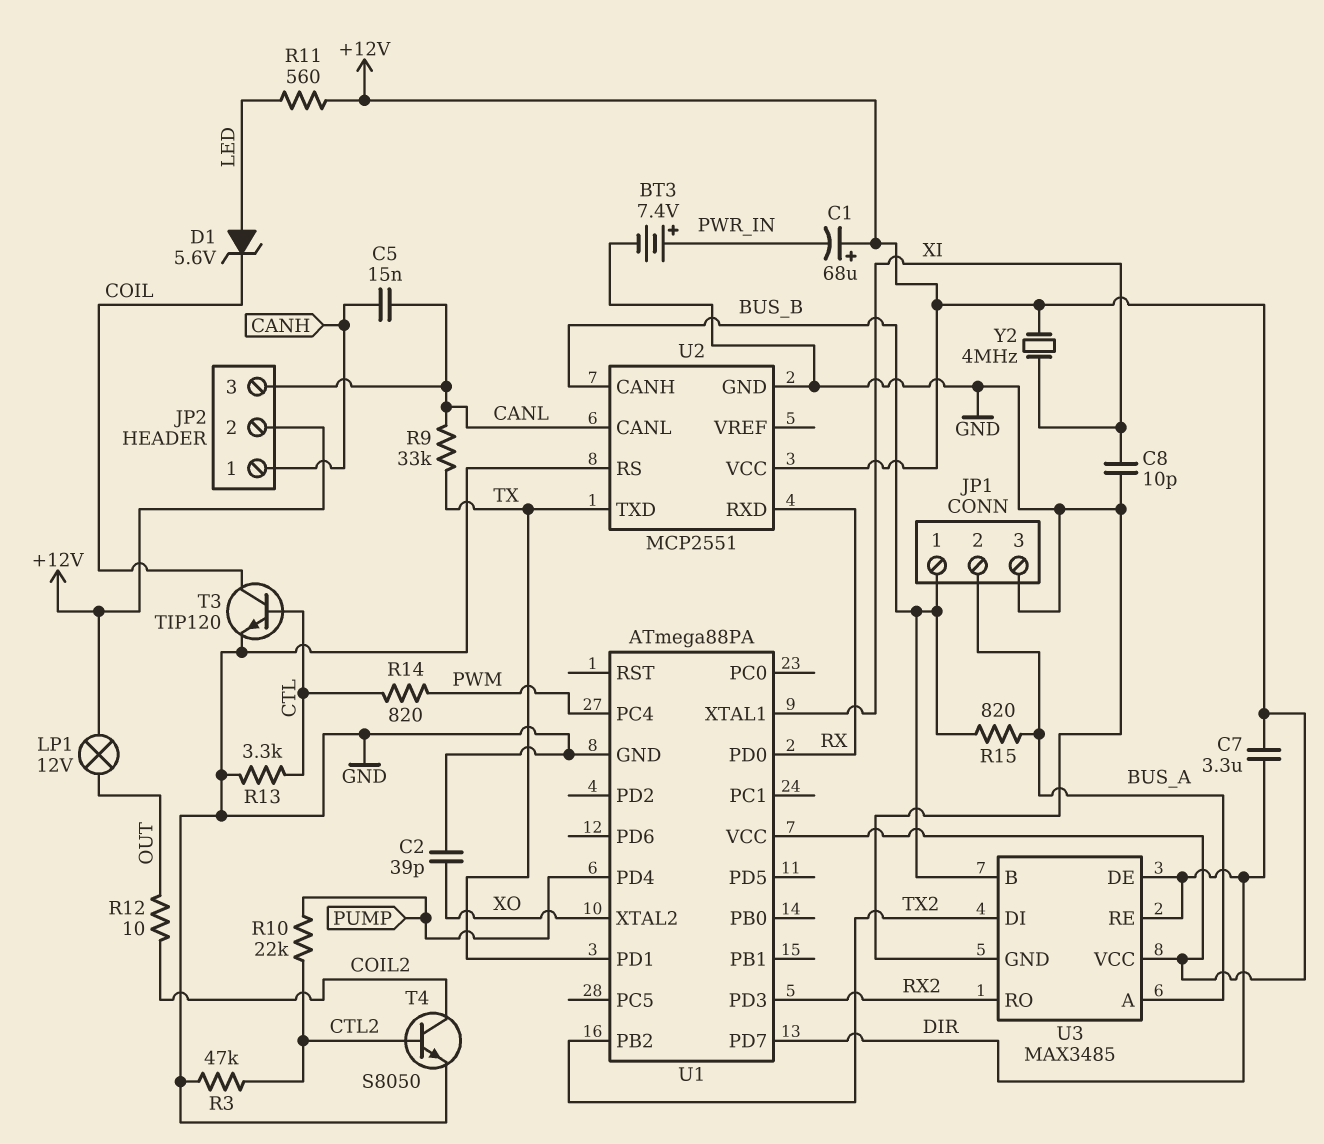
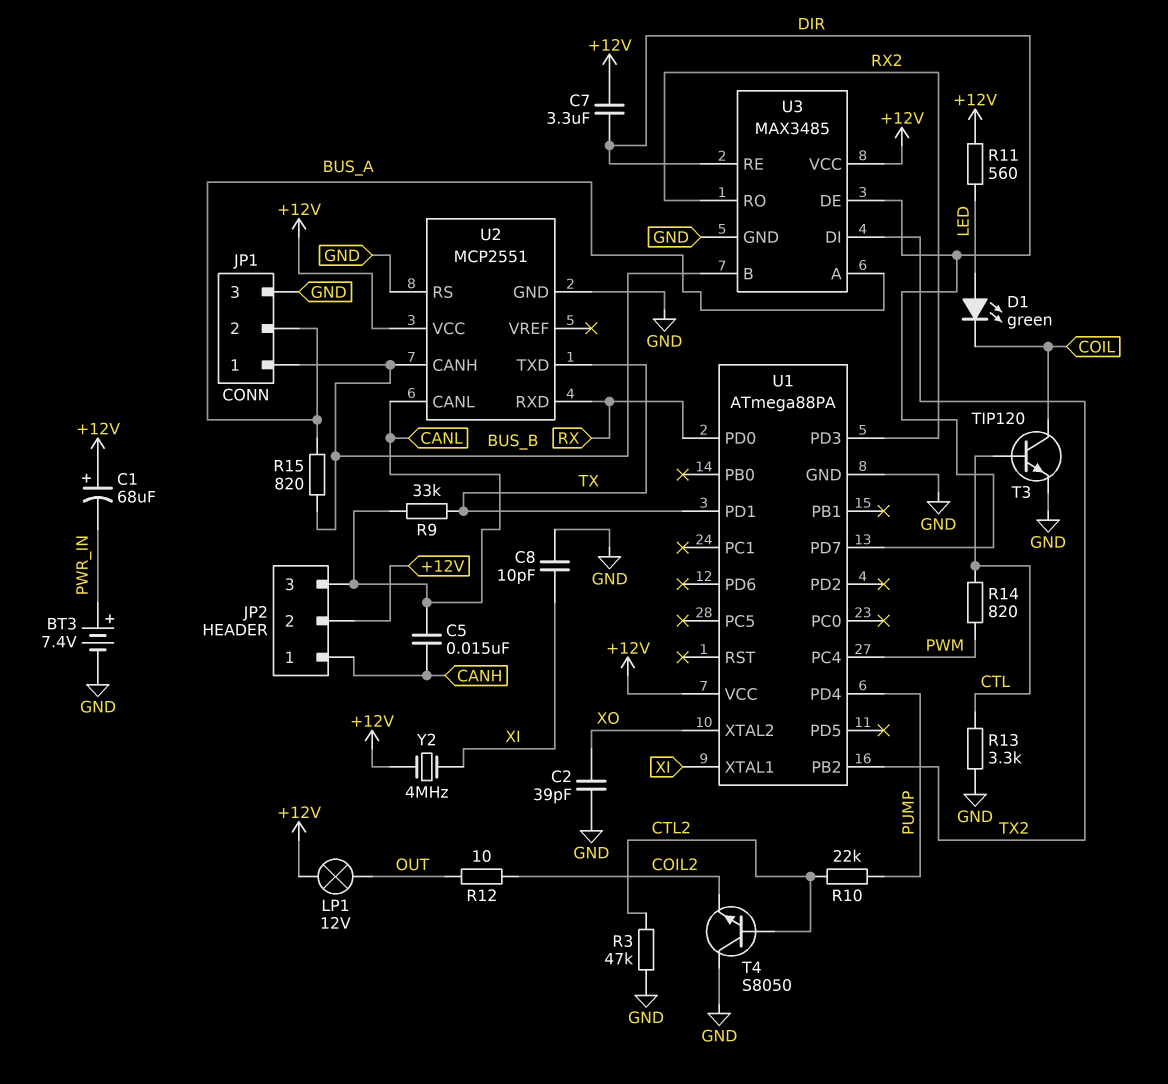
D1: zener 5.6V (A LED, K COIL) -> LED green (A LED, K COIL)
T4: NPN S8050 (B CTL2, C COIL2, E GND) -> NPN S8050 (B CTL2, C GND, E COIL2)

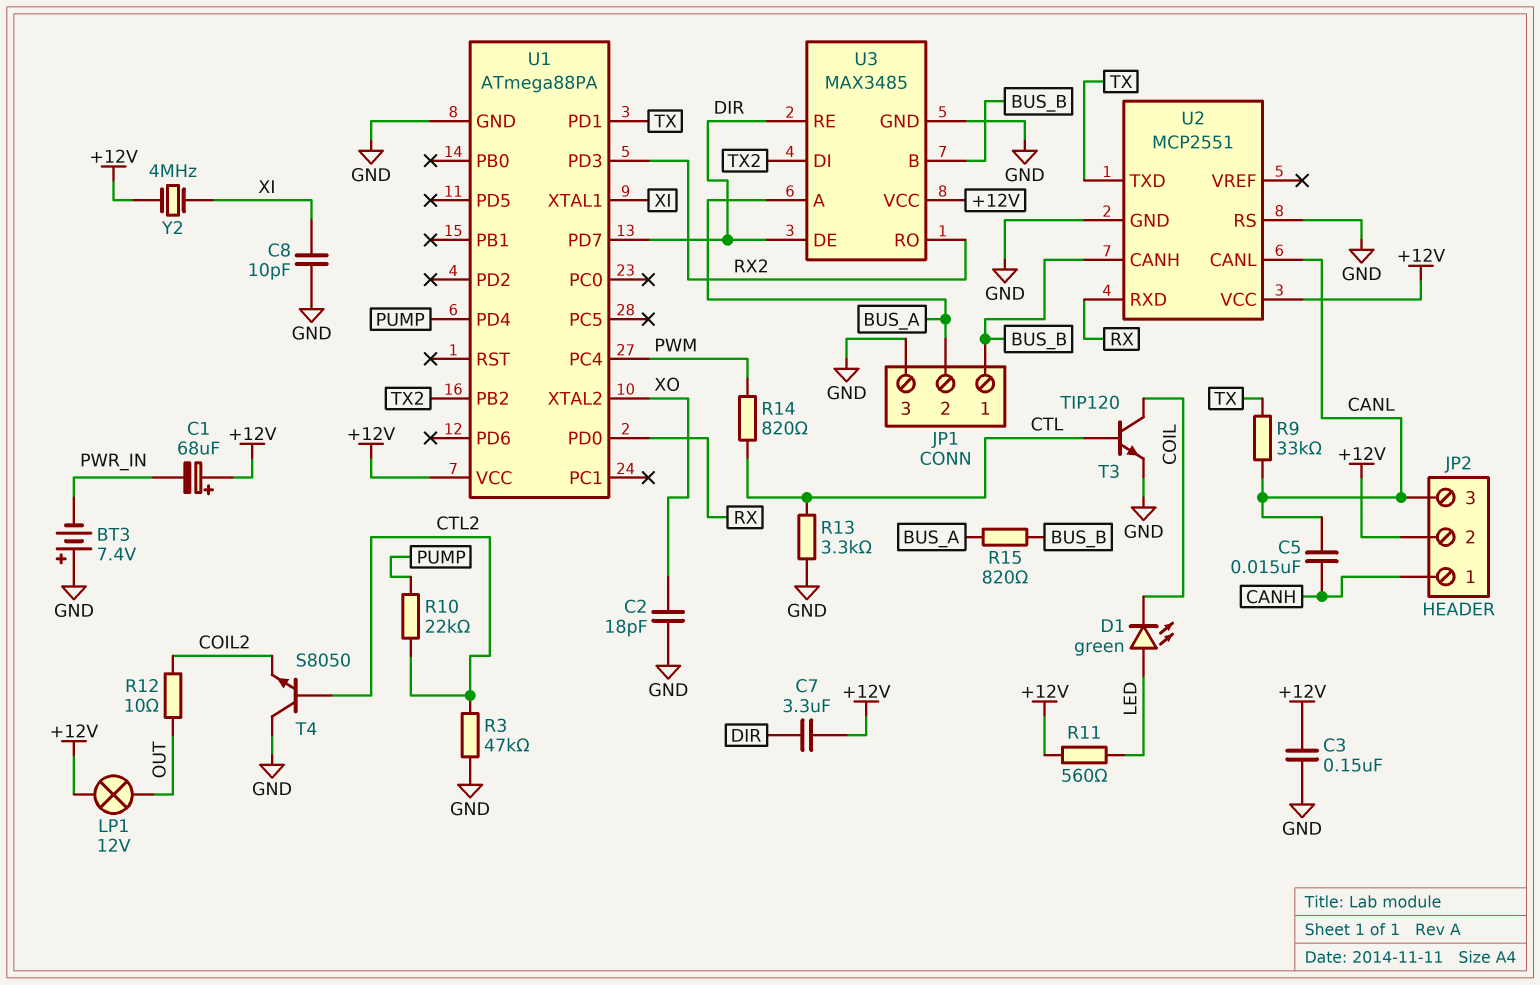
BT3: 7.4V (plus PWR_IN, minus GND) -> 7.4V (plus GND, minus PWR_IN)
C2: 39pF (GND, XO) -> 18pF (GND, XO)
C3: none -> 150nF (+12V, GND)

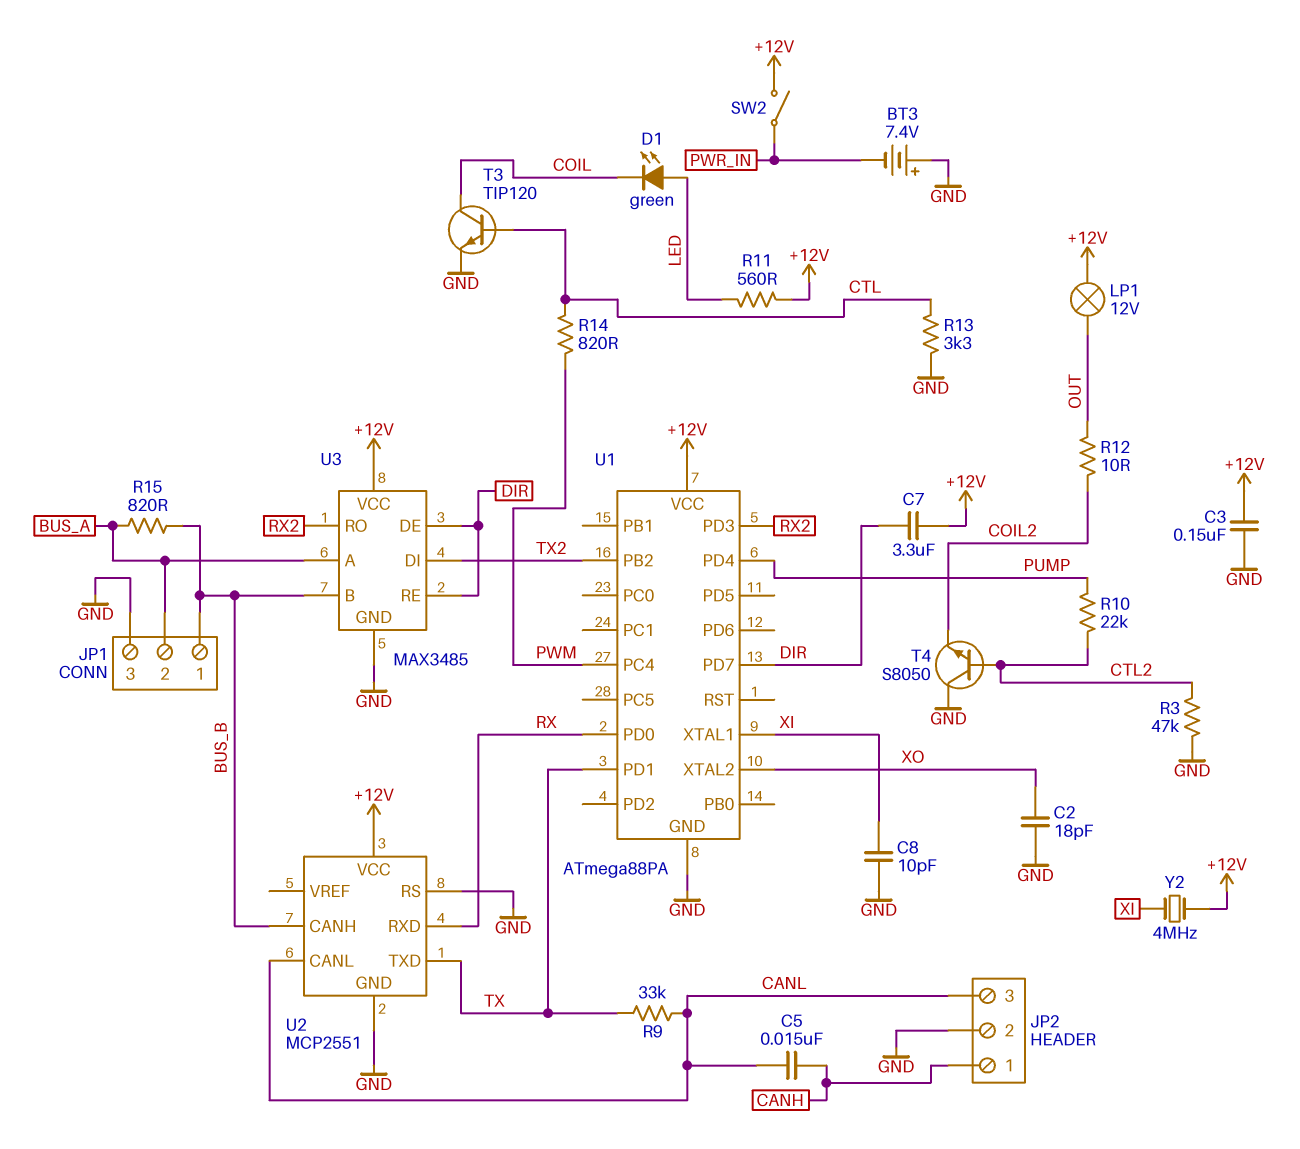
C1: 68uF (plus +12V, minus PWR_IN) -> none
JP2 pin 2: +12V -> GND
SW2: none -> switch (+12V, PWR_IN)

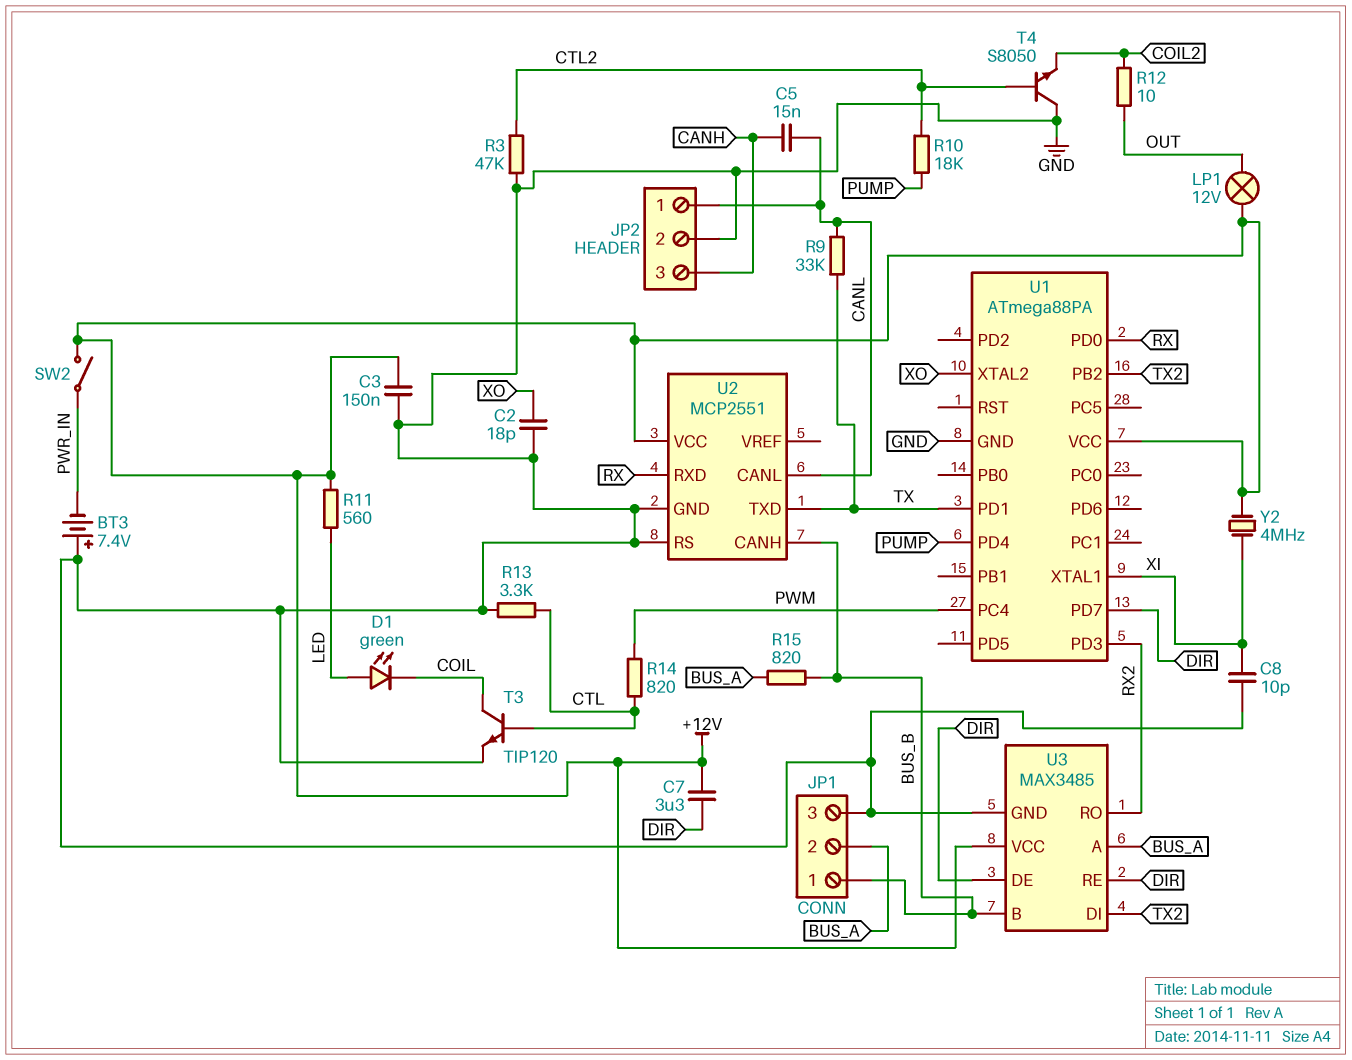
JP2 pin 1: CANH -> CANL
JP2 pin 3: CANL -> CANH
R10: 22k (CTL2, PUMP) -> 18k (CTL2, PUMP)

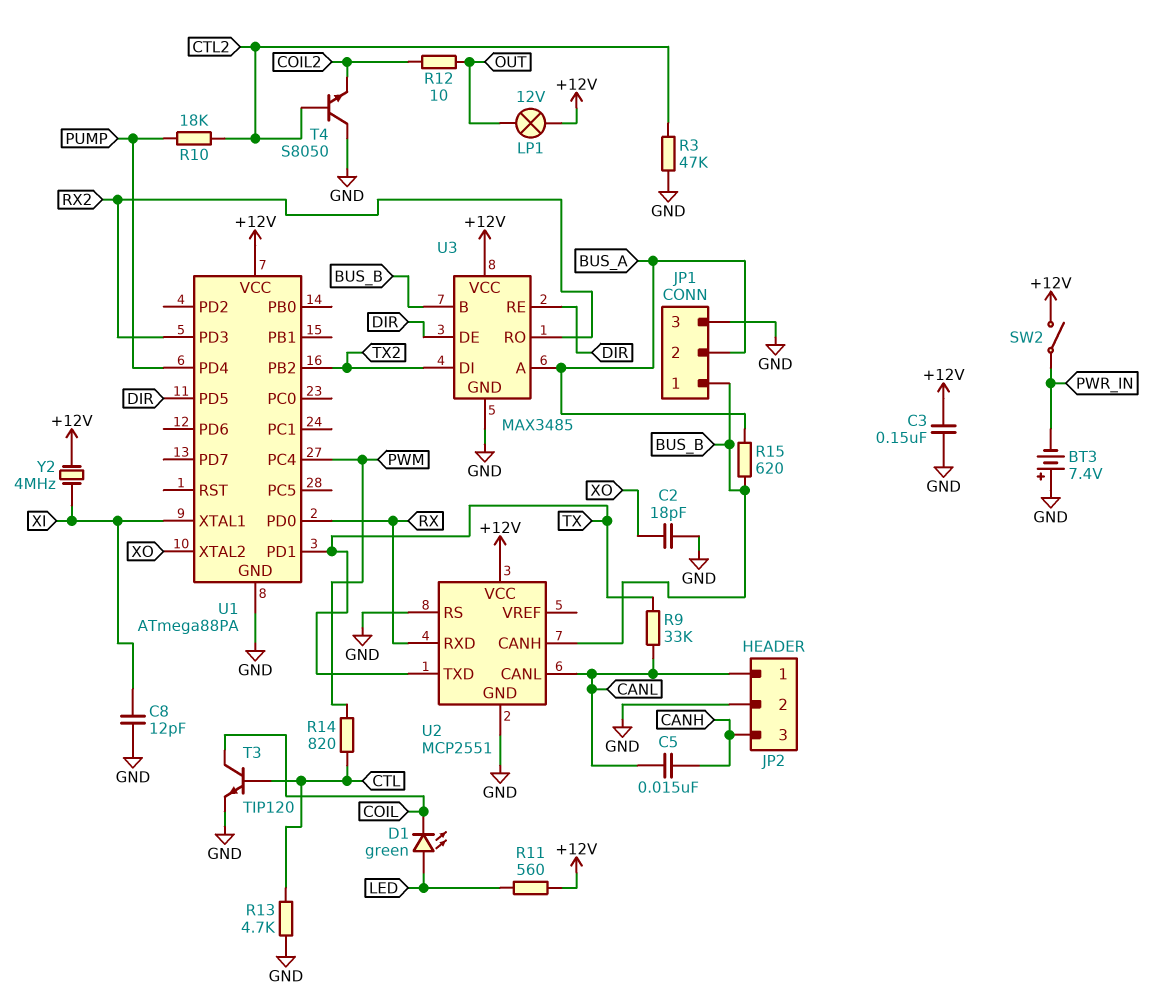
C7: 3.3uF (+12V, DIR) -> none
C8: 10pF (GND, XI) -> 12pF (GND, XI)
R13: 3.3k (CTL, GND) -> 4.7k (CTL, GND)
R15: 820 (BUS_A, BUS_B) -> 620 (BUS_A, BUS_B)
U1 pin PD5: none -> DIR
U1 pin PD7: DIR -> none

